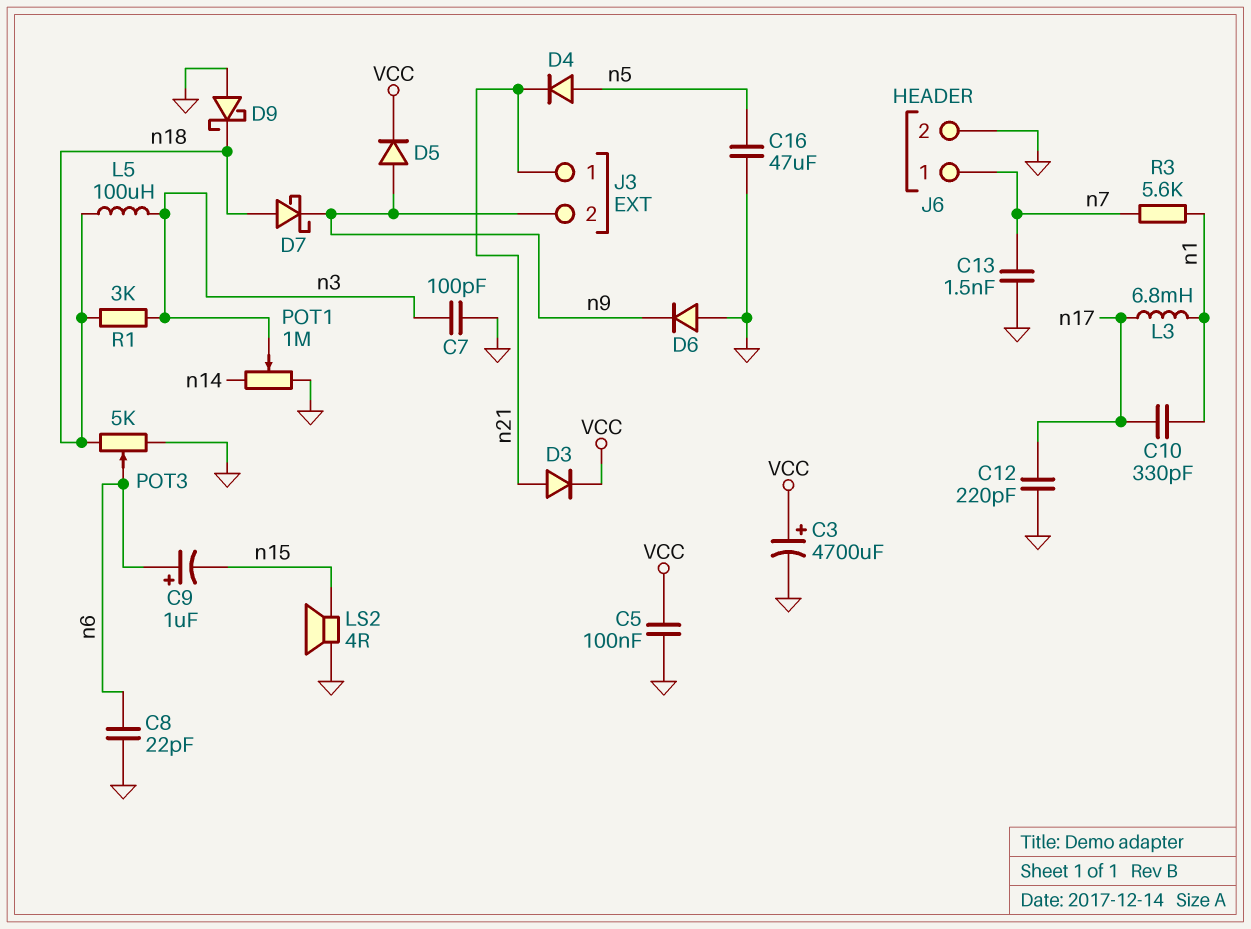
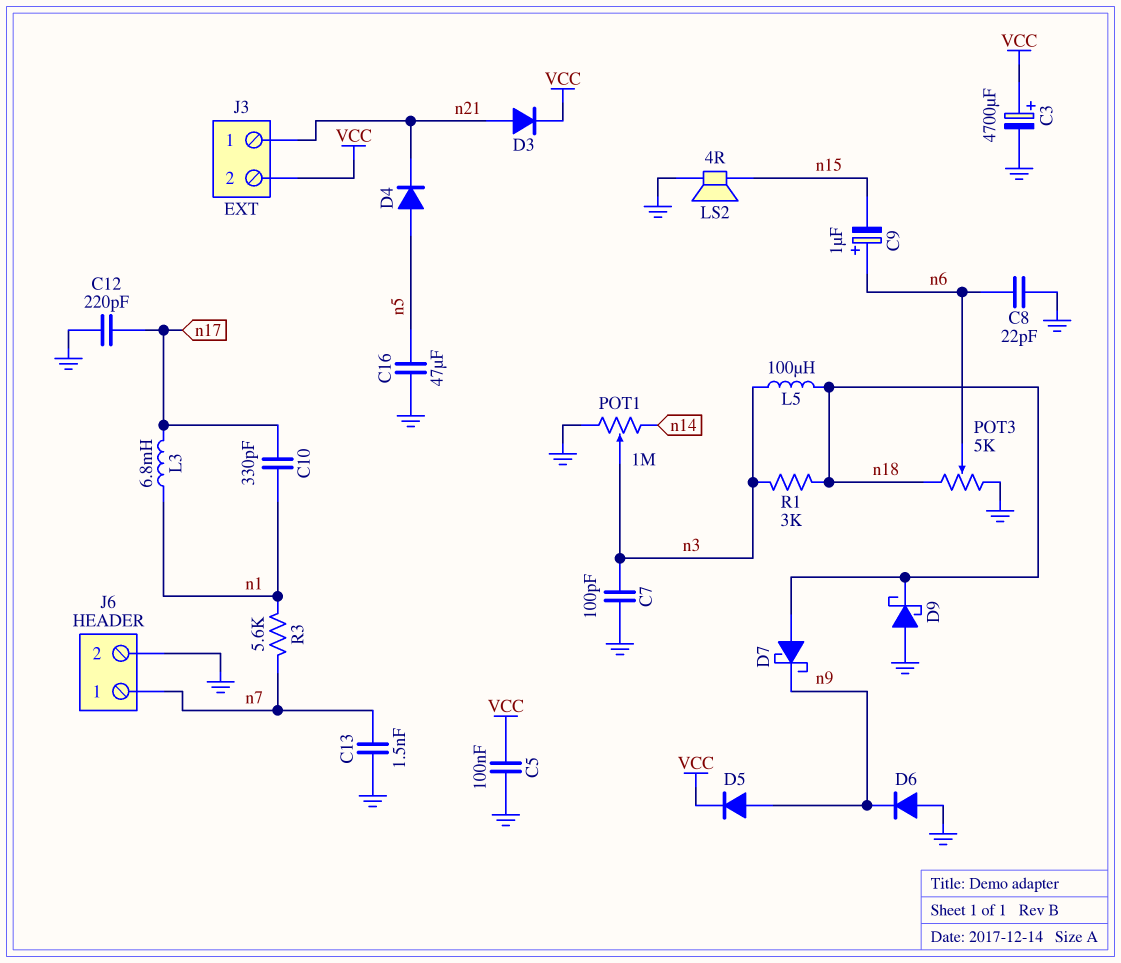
J3 pin 2: n9 -> VCC

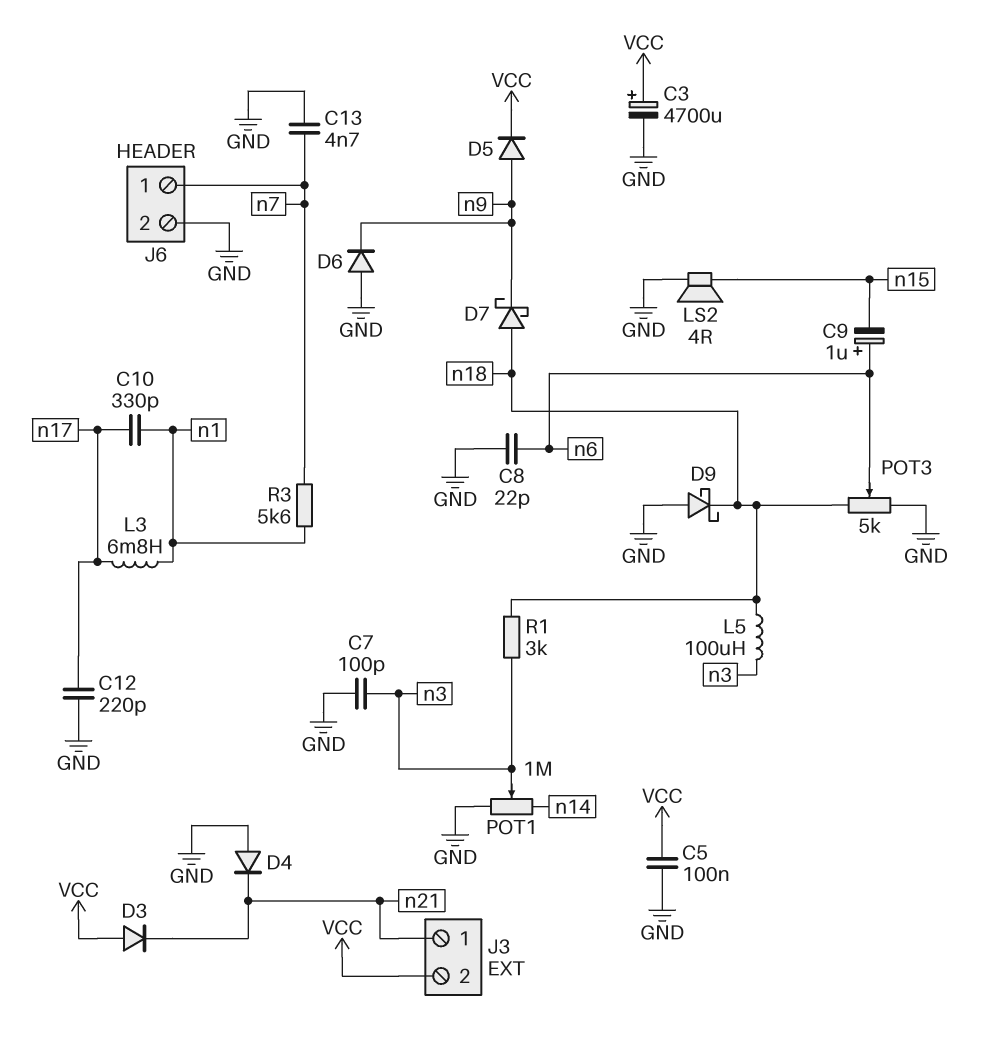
C13: 1.5nF (GND, n7) -> 4.7nF (GND, n7)
C16: 47uF (GND, n5) -> none
D3: diode (A n21, K VCC) -> diode (A VCC, K n21)
D4: diode (A n5, K n21) -> diode (A GND, K n21)

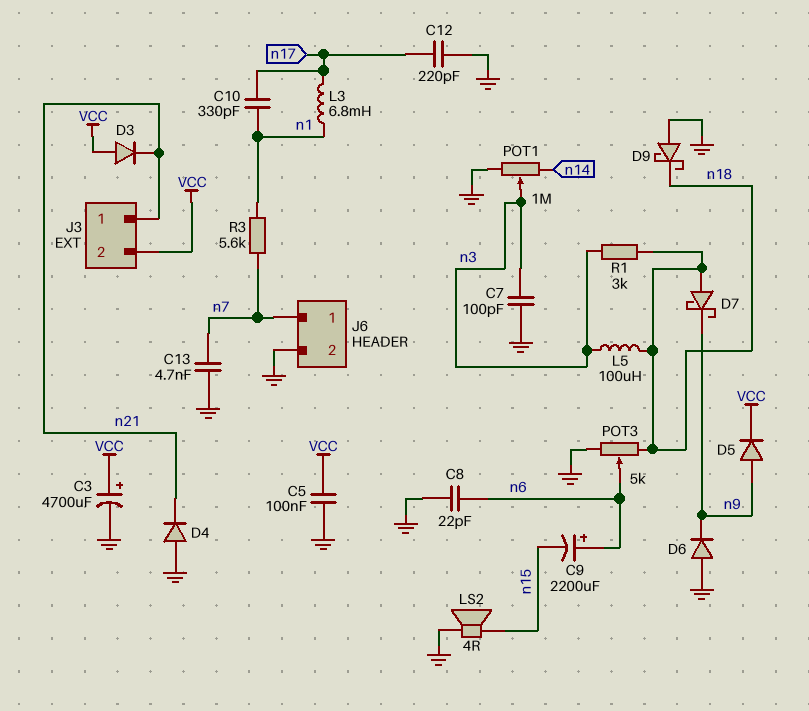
C9: 1uF (plus n6, minus n15) -> 2200uF (plus n6, minus n15)

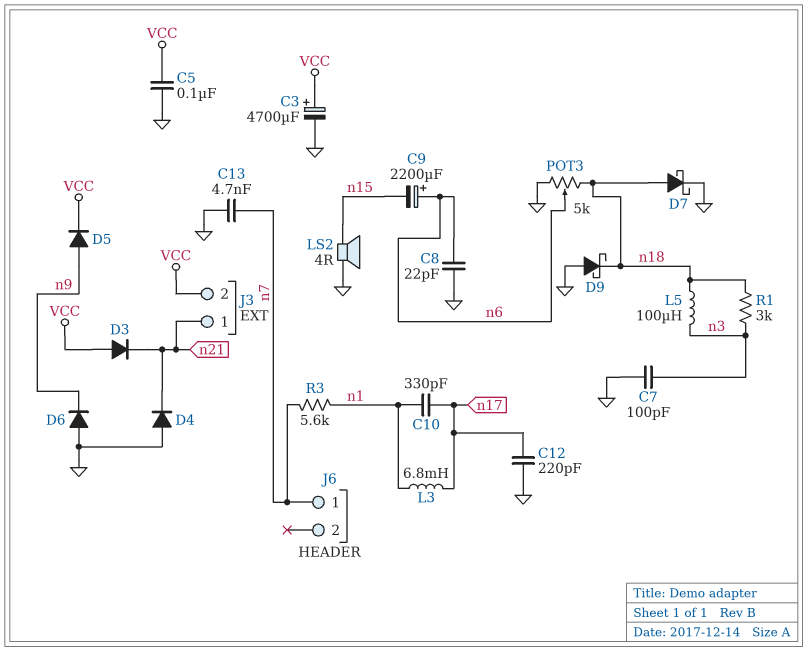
D7: schottky (A n18, K n9) -> schottky (A n18, K GND)
J6 pin 2: GND -> none
POT1: 1M (GND, n14, wiper n3) -> none

